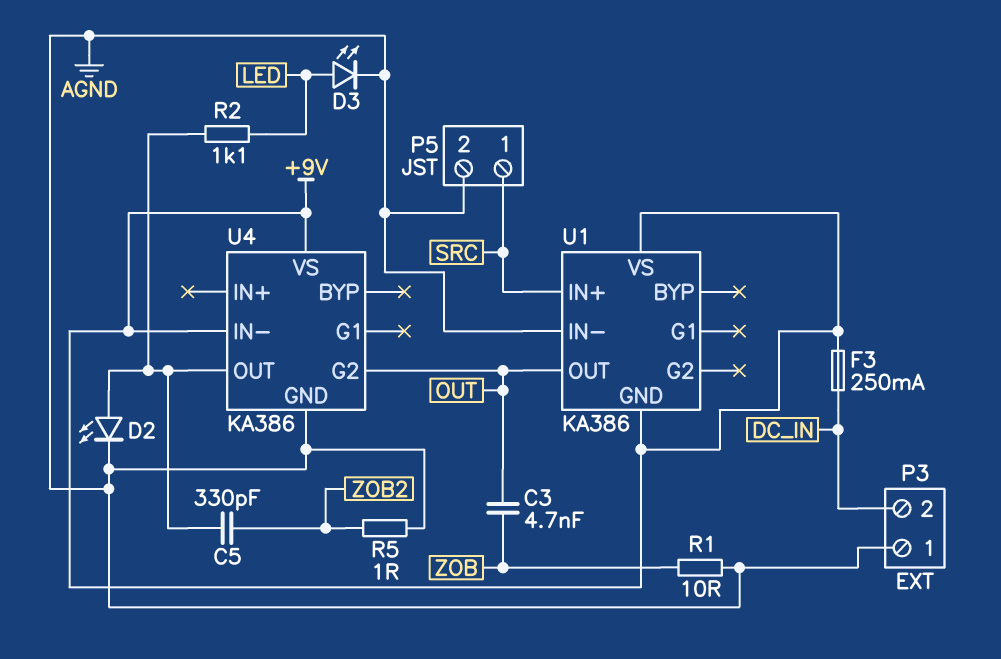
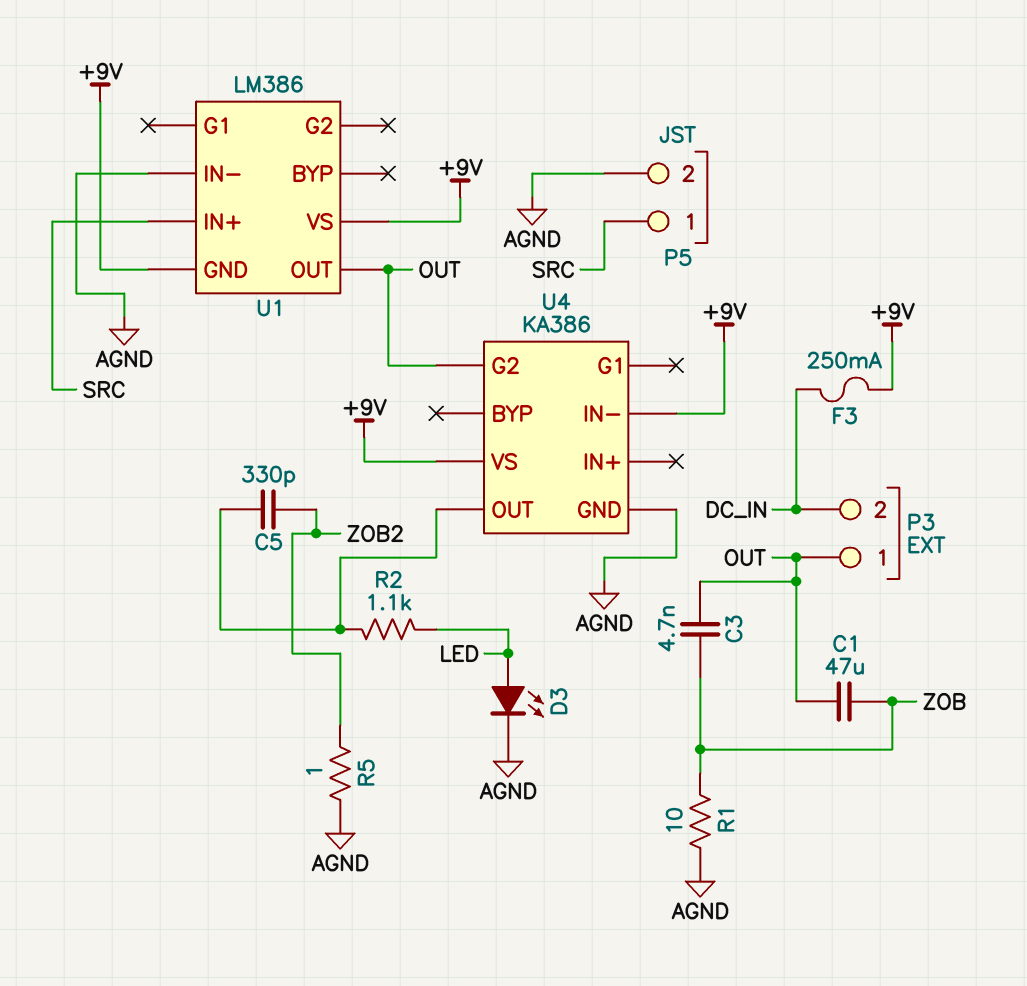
C1: none -> 47uF (OUT, ZOB)
D2: LED (A U4/OUT, K AGND) -> none
P3 pin 1: AGND -> OUT
U1: KA386 -> LM386

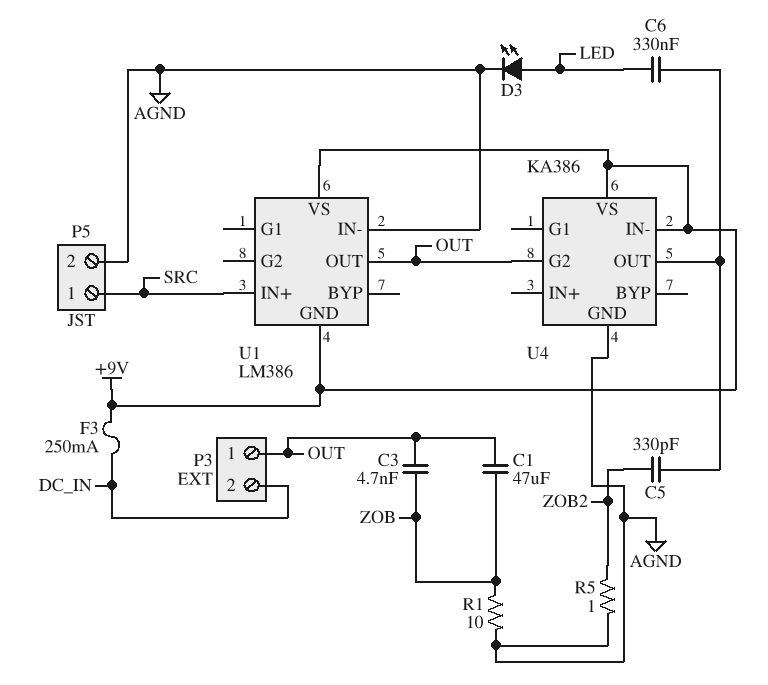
C6: none -> 330nF (LED, U4/OUT)
R2: 1.1k (LED, U4/OUT) -> none

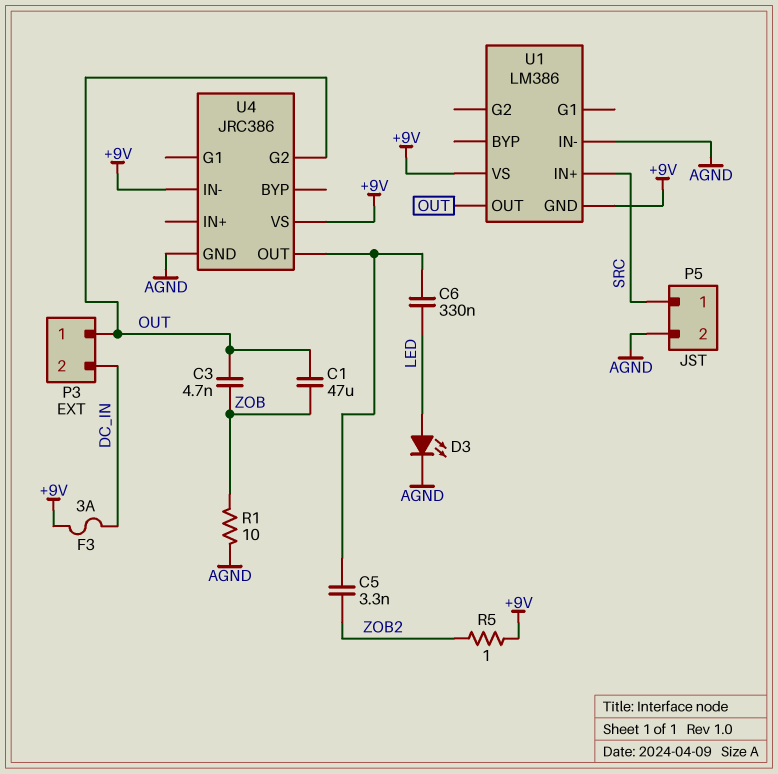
C5: 330pF (U4/OUT, ZOB2) -> 3.3nF (U4/OUT, ZOB2)
F3: 250mA (+9V, DC_IN) -> 3A (+9V, DC_IN)
R5: 1 (AGND, ZOB2) -> 1 (+9V, ZOB2)
U4: KA386 -> JRC386

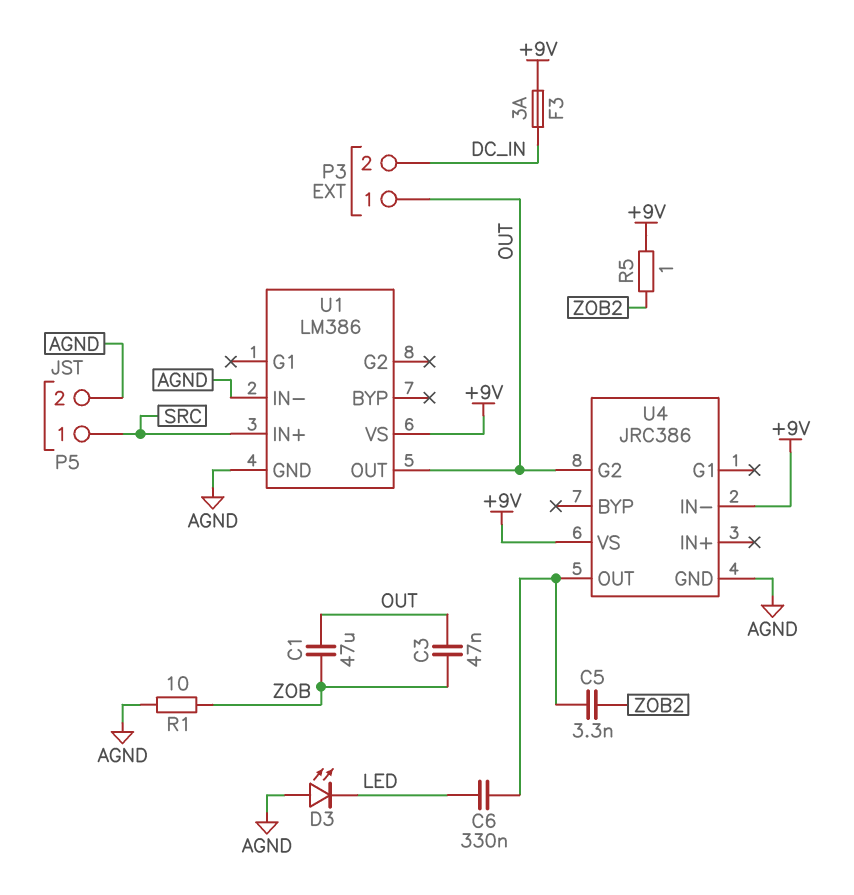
C3: 4.7nF (OUT, ZOB) -> 47nF (OUT, ZOB)
D3: LED (A LED, K AGND) -> LED (A AGND, K LED)
U1 pin GND: +9V -> AGND

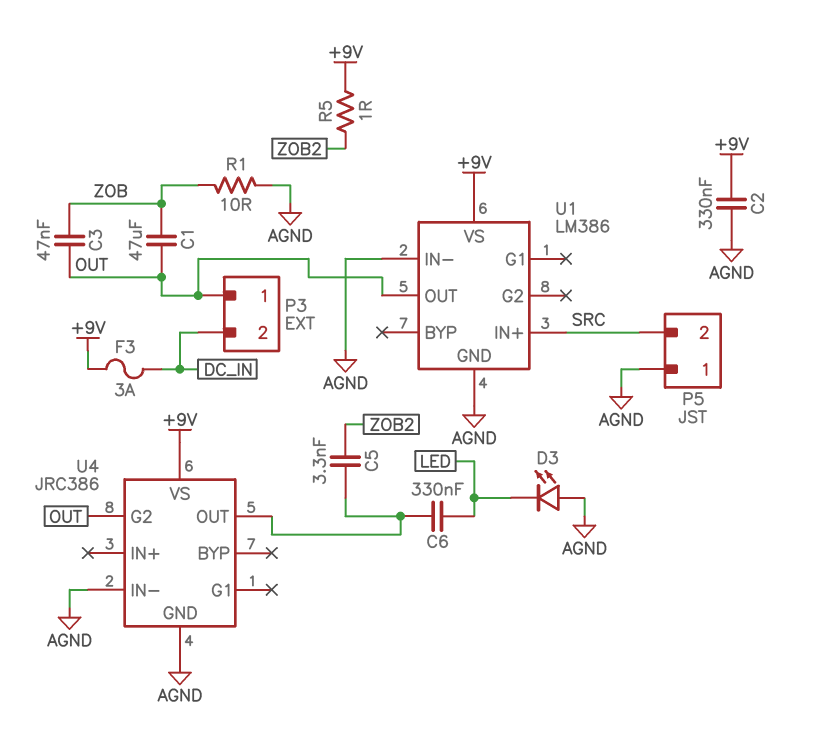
C2: none -> 330nF (+9V, AGND)
P5 pin 1: SRC -> AGND
P5 pin 2: AGND -> SRC
U4 pin IN-: +9V -> AGND

